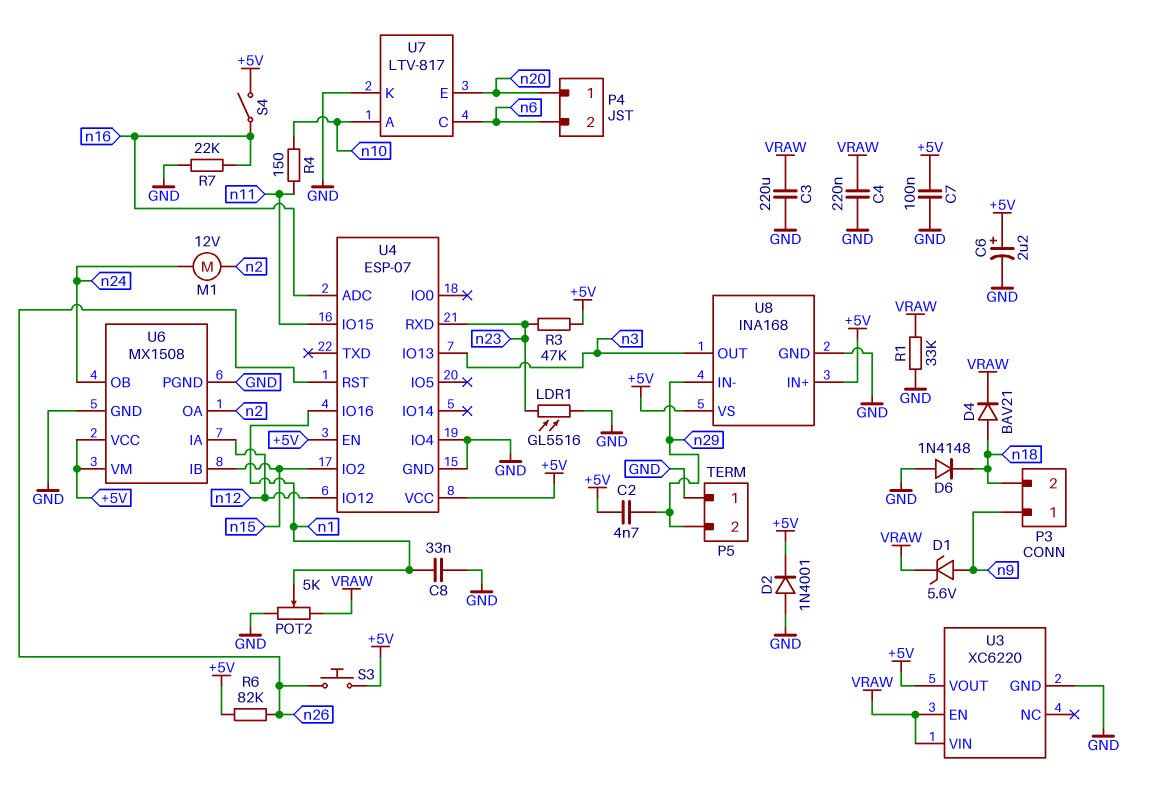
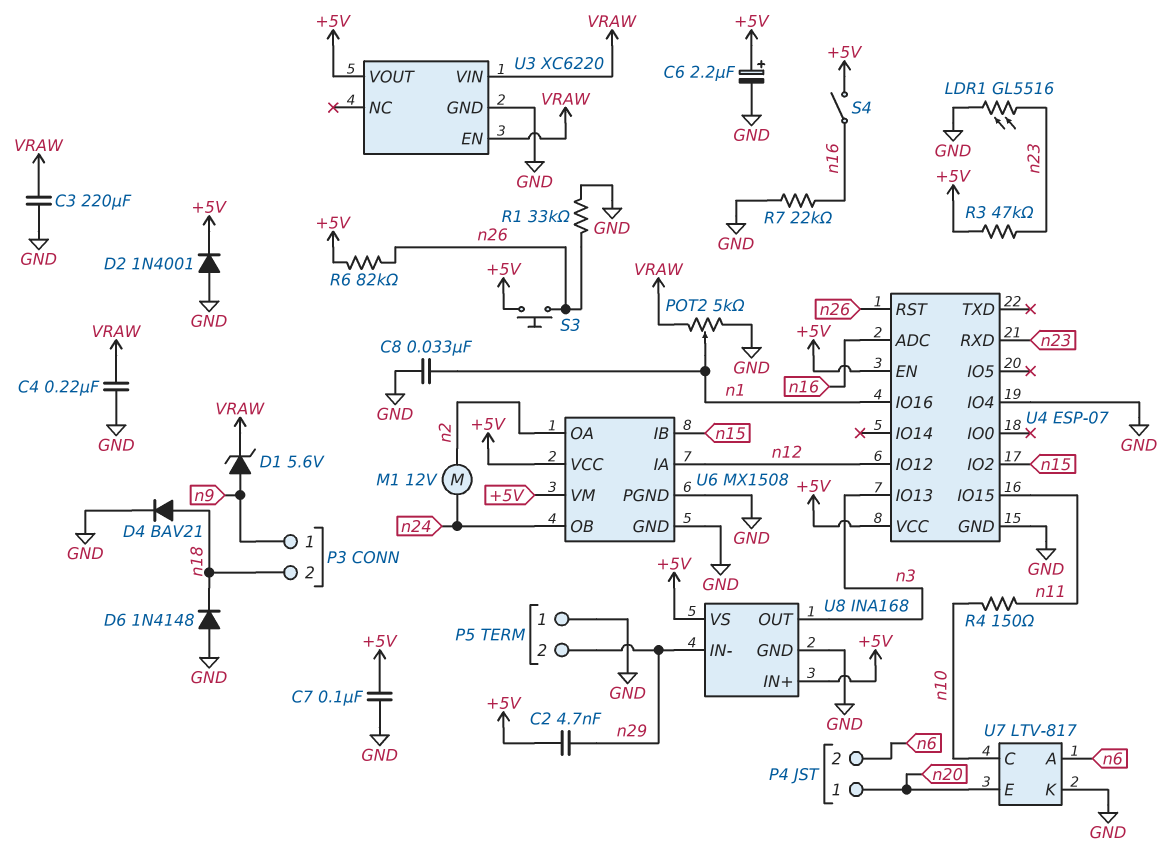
D4: diode BAV21 (A n18, K VRAW) -> diode BAV21 (A n18, K GND)
R1: 33k (GND, VRAW) -> 33k (GND, n26)
U7 pin A: n10 -> n6
U7 pin C: n6 -> n10

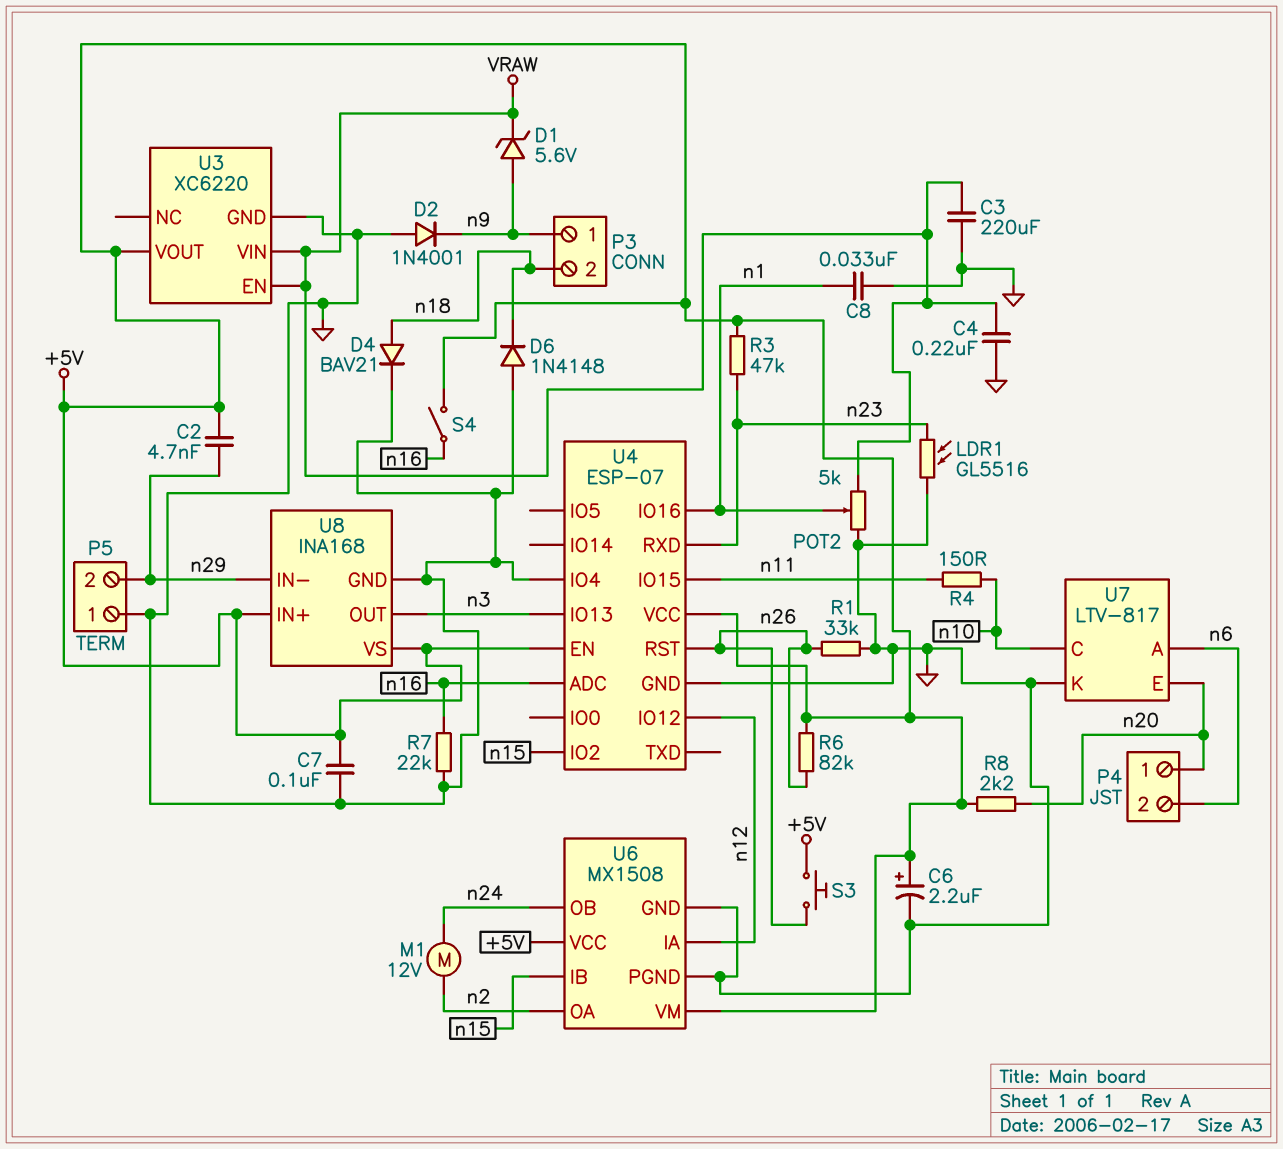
D2: diode 1N4001 (A GND, K +5V) -> diode 1N4001 (A GND, K n9)
R8: none -> 2.2k (+5V, n20)

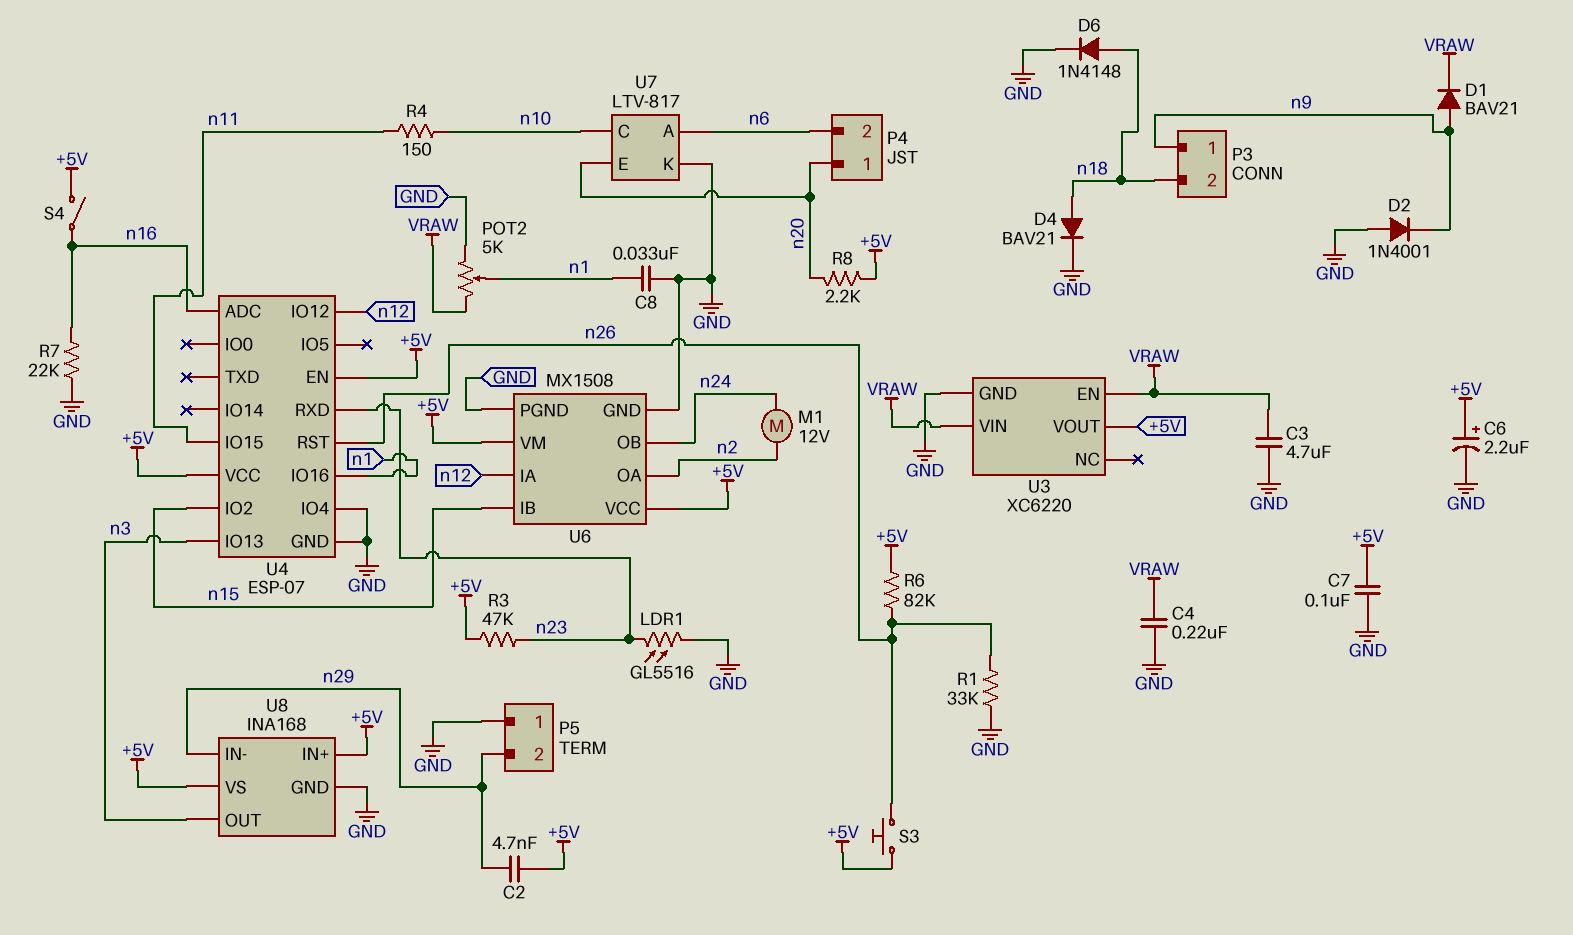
C3: 220uF (GND, VRAW) -> 4.7uF (GND, VRAW)
D1: zener 5.6V (A n9, K VRAW) -> diode BAV21 (A n9, K VRAW)
D6: diode 1N4148 (A GND, K n18) -> diode 1N4148 (A n18, K GND)

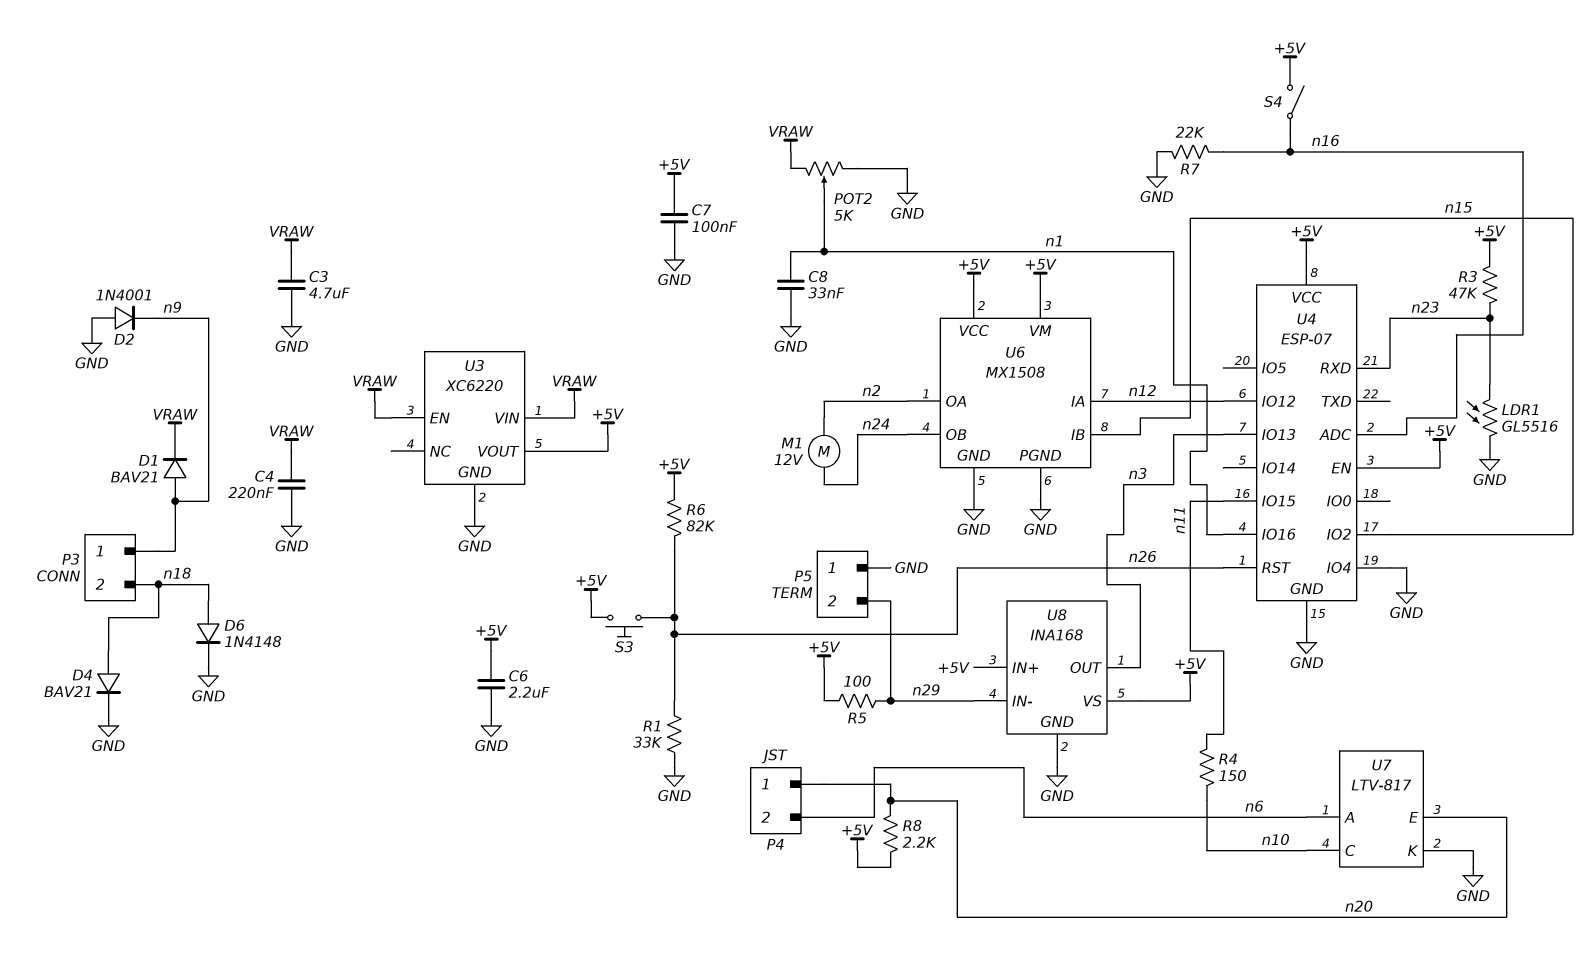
C2: 4.7nF (+5V, n29) -> none
C6: 2.2uF (plus +5V, minus GND) -> 2.2uF (+5V, GND)
R5: none -> 100 (+5V, n29)

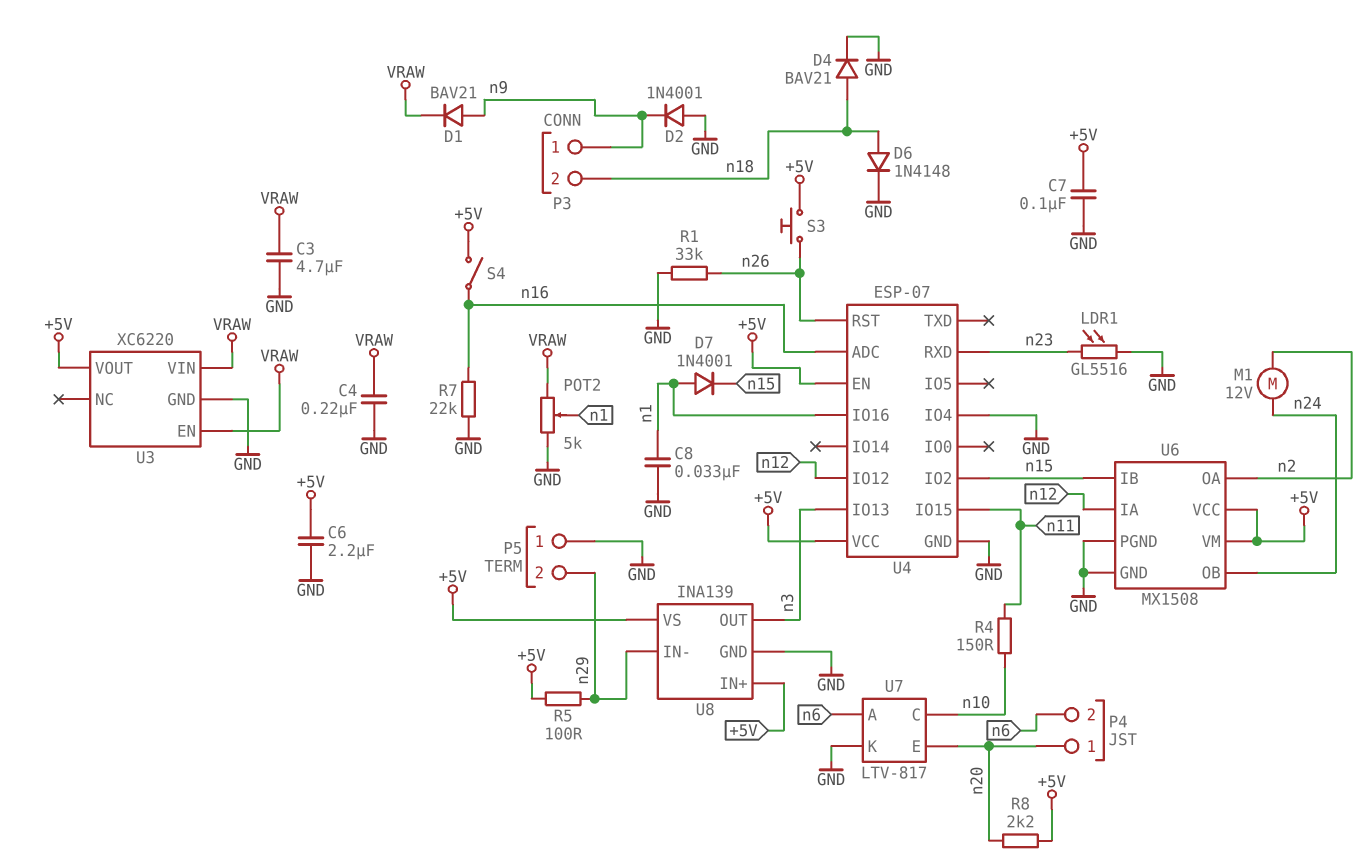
D7: none -> diode 1N4001 (A n1, K n15)
R3: 47k (+5V, n23) -> none
R6: 82k (+5V, n26) -> none
U8: INA168 -> INA139

